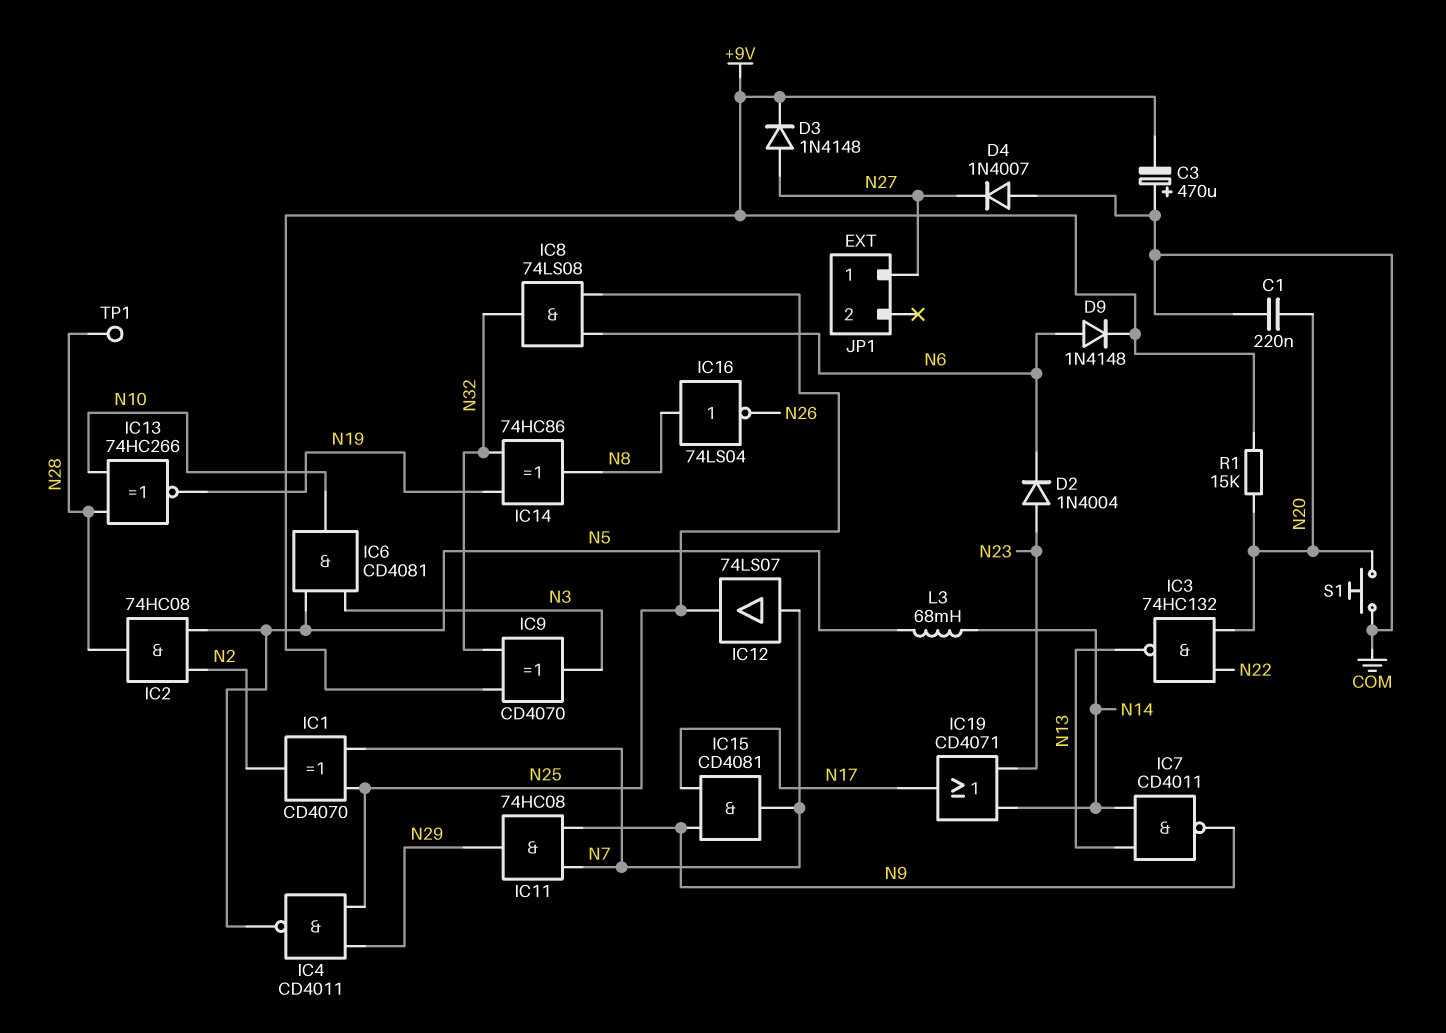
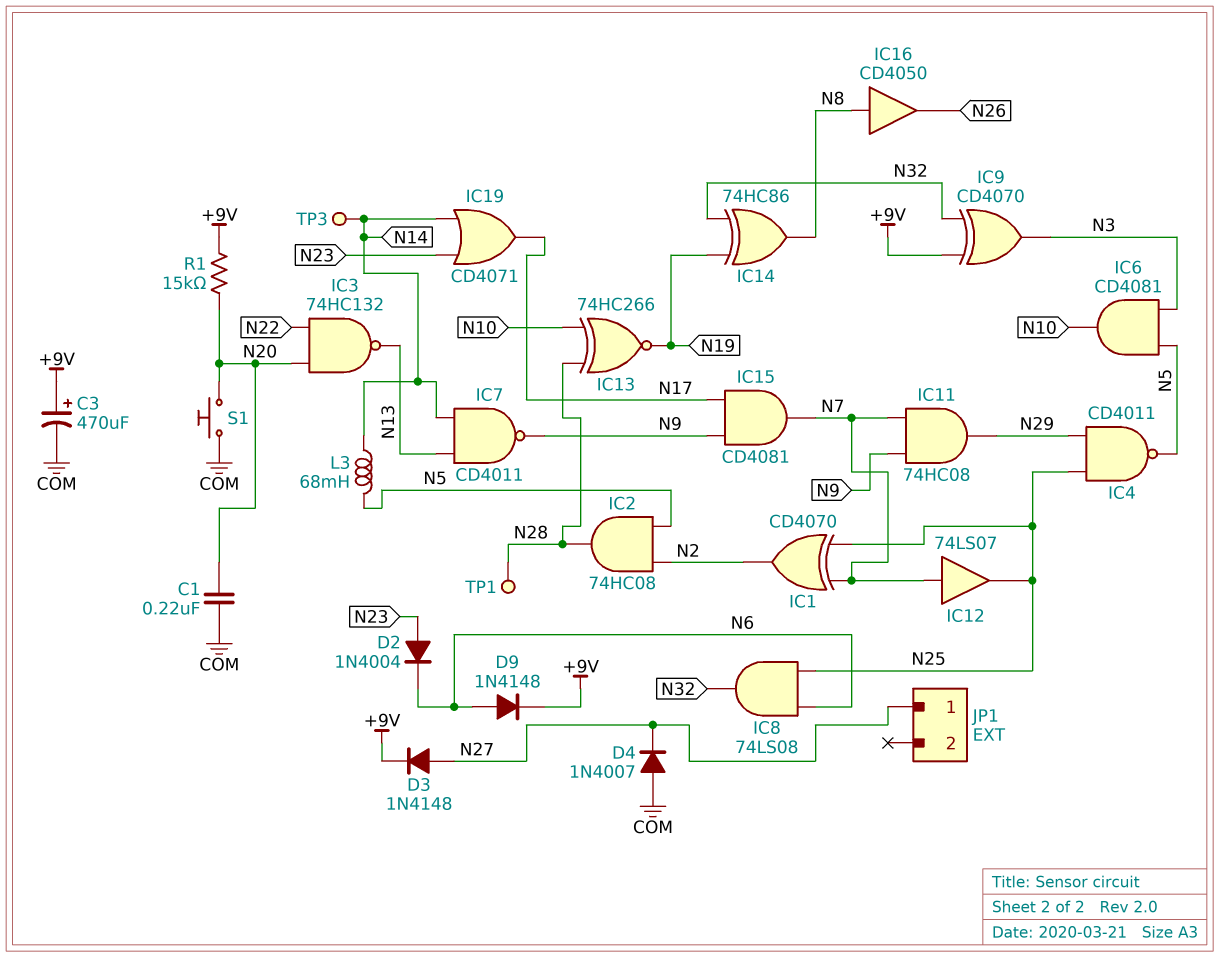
C3: 470uF (plus COM, minus +9V) -> 470uF (plus +9V, minus COM)
IC16: NOT 74LS04 (in N8, out N26) -> buffer CD4050 (in N8, out N26)
TP3: none -> test point (N14)

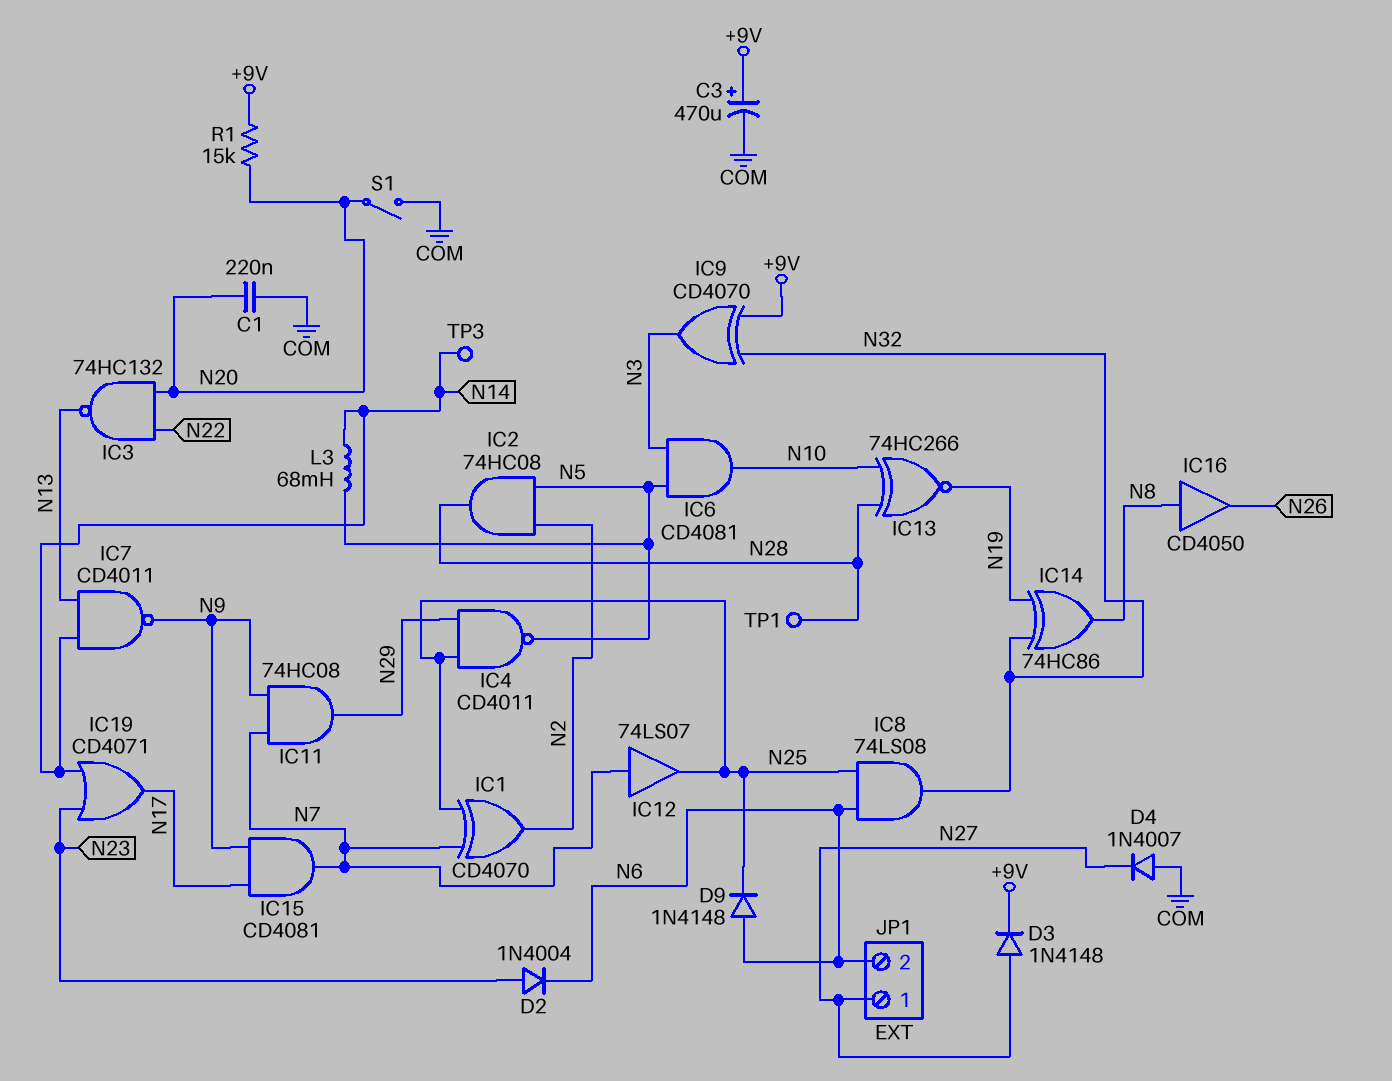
D9: diode 1N4148 (A N6, K +9V) -> diode 1N4148 (A N6, K N25)
JP1 pin 2: none -> N6
S1: button (COM, N20) -> switch (COM, N20)

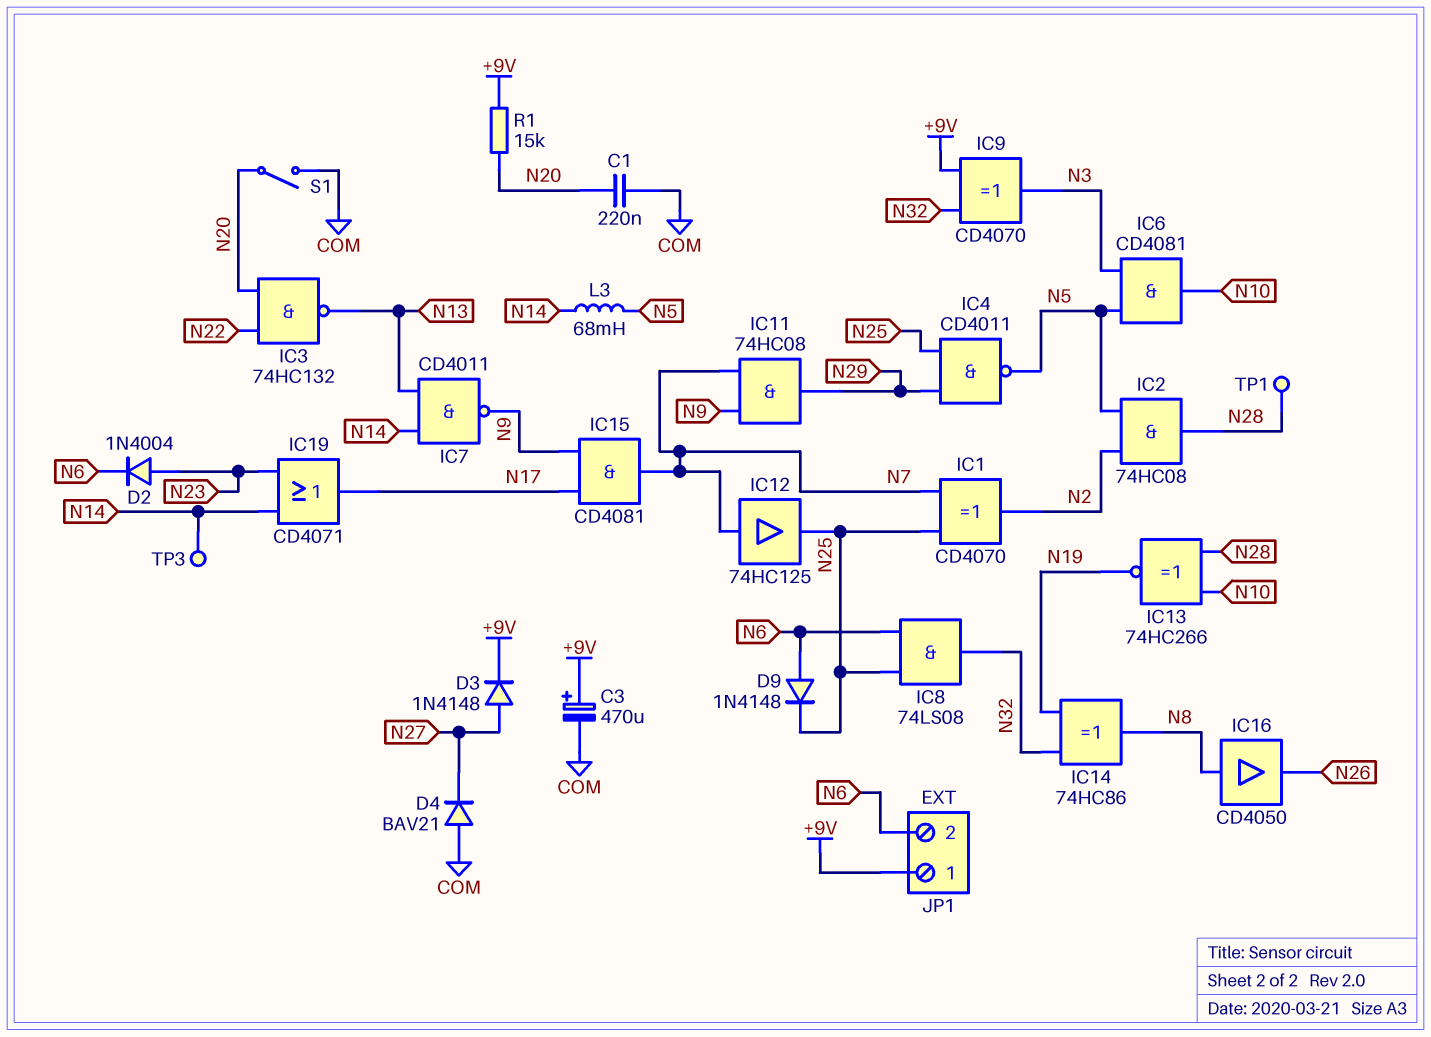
D4: diode 1N4007 (A COM, K N27) -> diode BAV21 (A COM, K N27)
IC12: buffer 74LS07 (in N7, out N25) -> buffer 74HC125 (in N7, out N25)
JP1 pin 1: N27 -> +9V

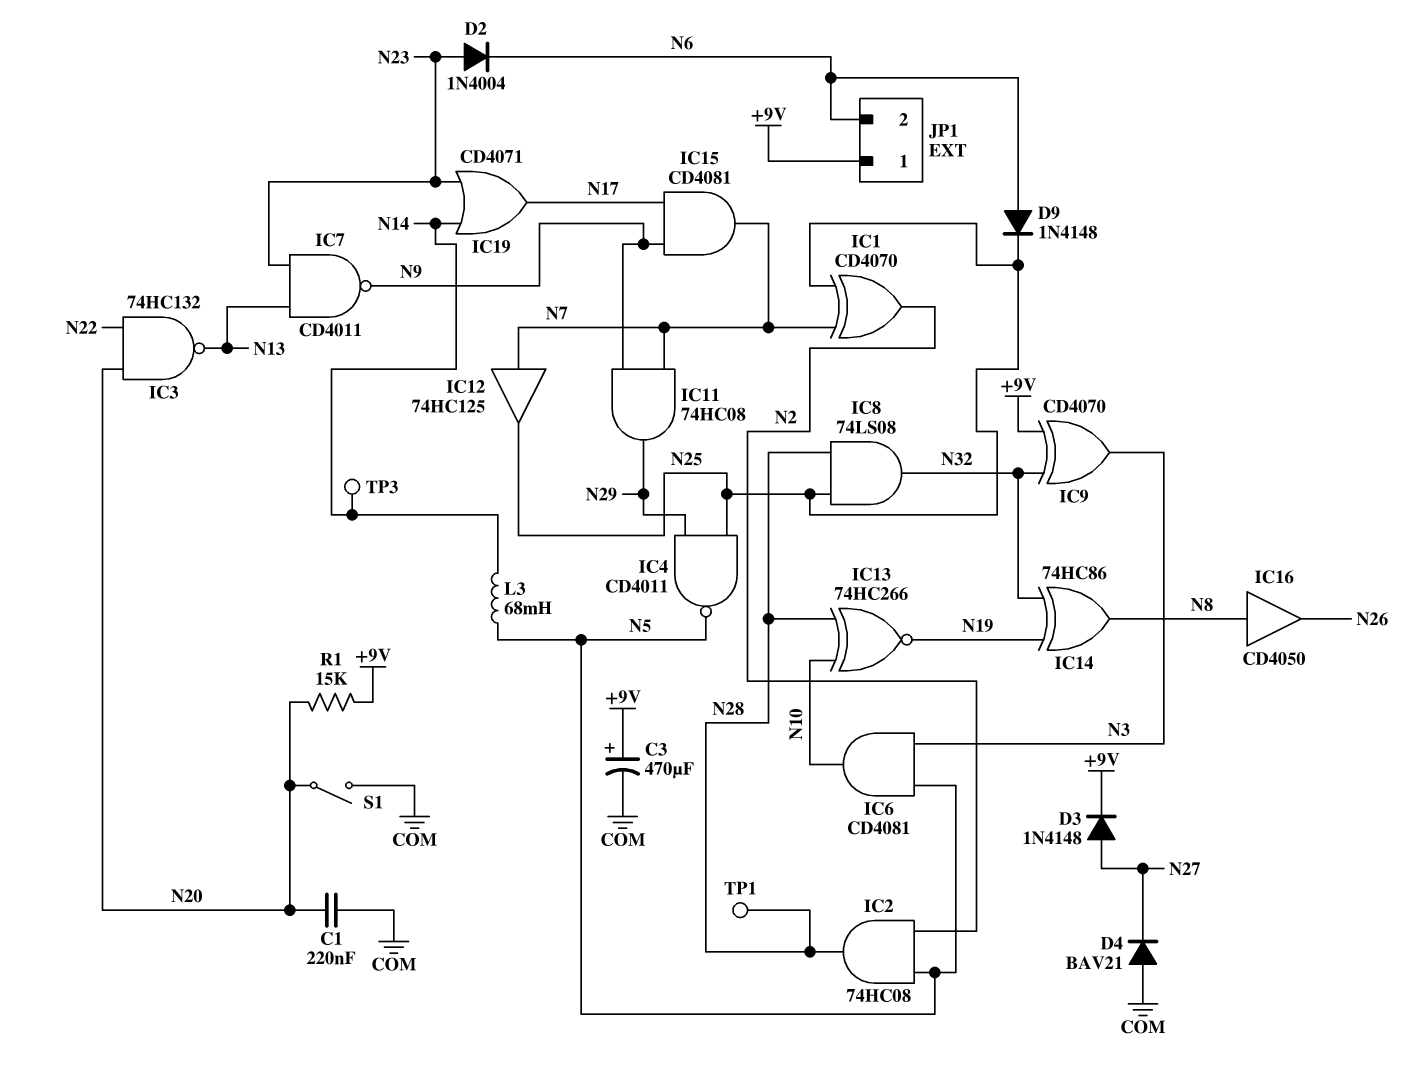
IC7: NAND CD4011 (in N13, in N14, out N9) -> NAND CD4011 (in N13, in N23, out N9)
IC8: AND 74LS08 (in N6, in N25, out N32) -> AND 74LS08 (in N25, in N28, out N32)

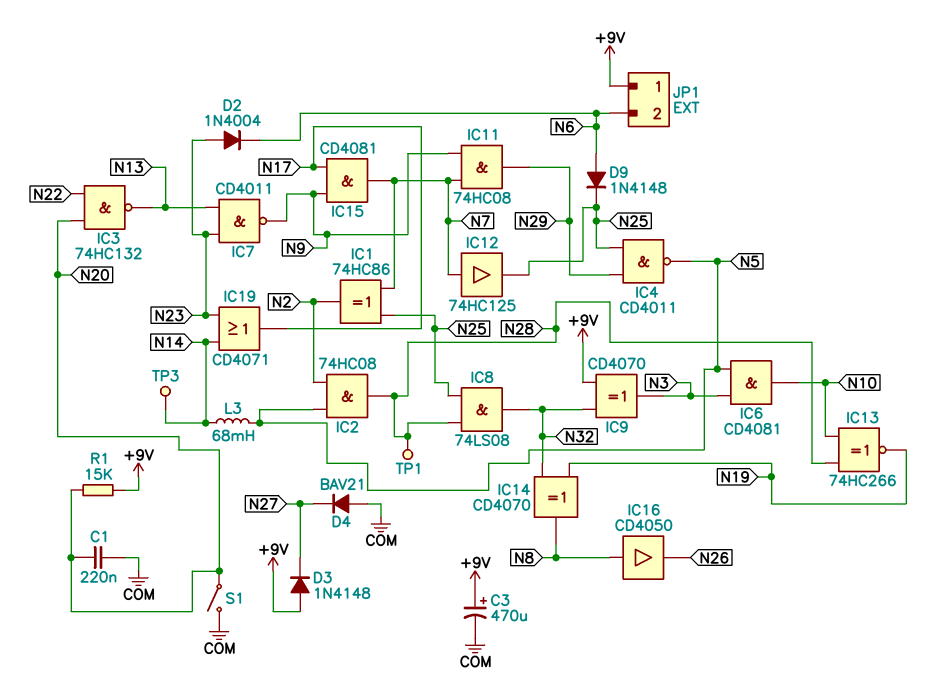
D3: diode 1N4148 (A N27, K +9V) -> diode 1N4148 (A +9V, K N27)
IC1: XOR CD4070 (in N7, in N25, out N2) -> XOR 74HC86 (in N7, in N25, out N2)
IC14: XOR 74HC86 (in N19, in N32, out N8) -> XOR CD4070 (in N19, in N32, out N8)

